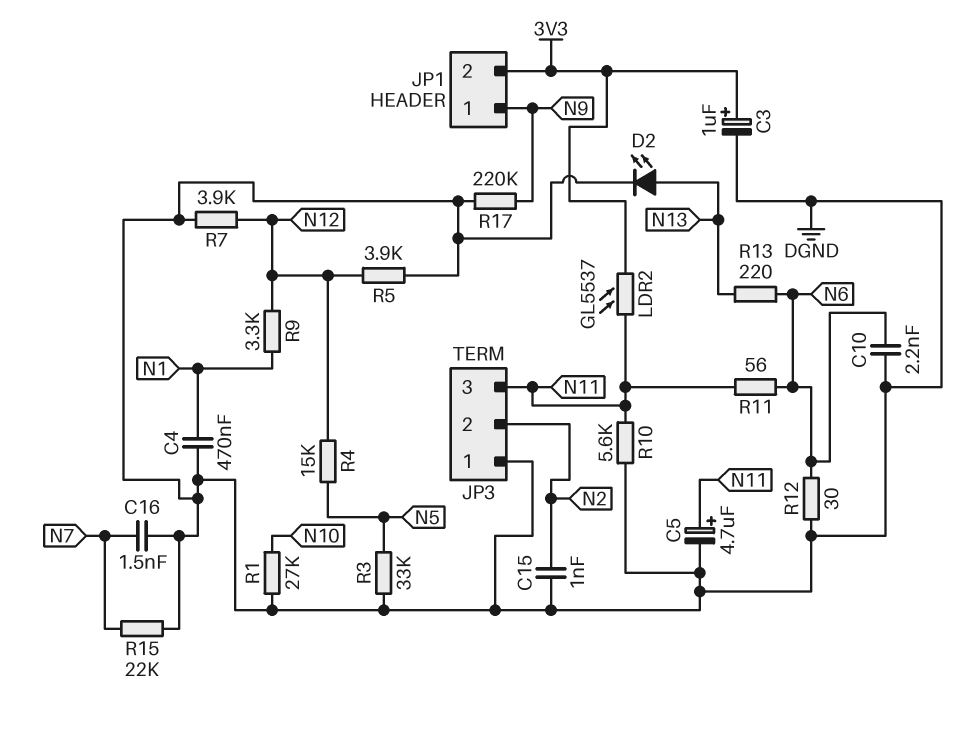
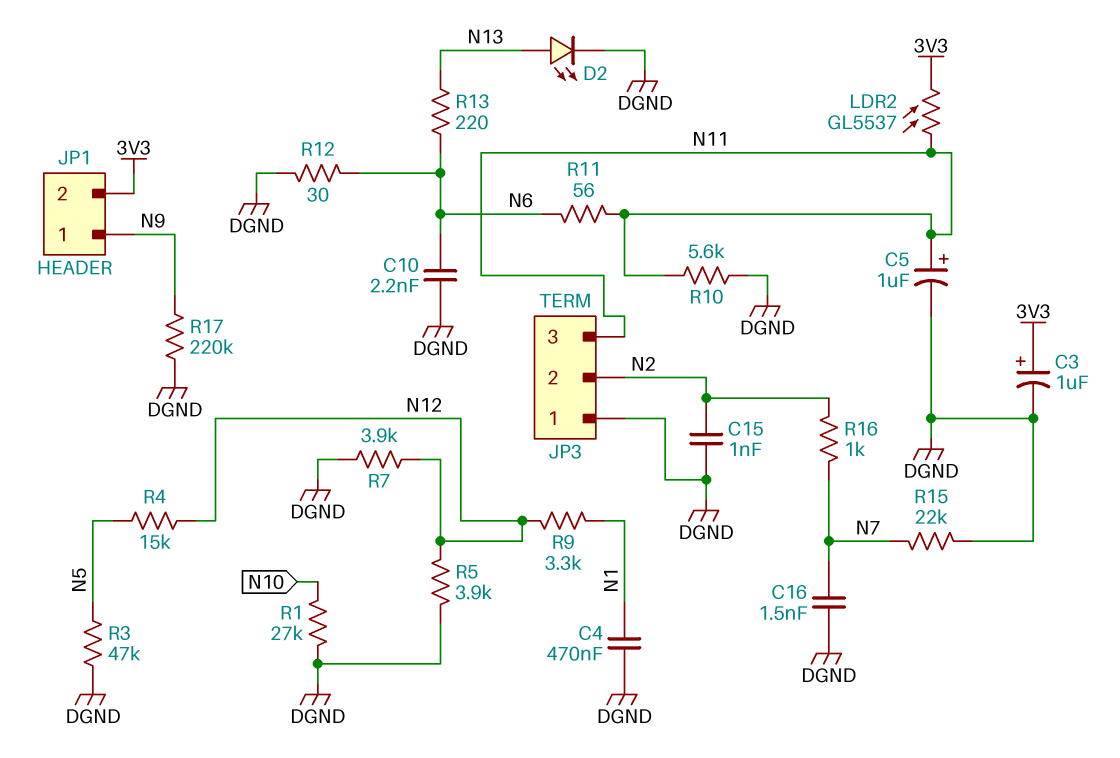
C5: 4.7uF (plus N11, minus DGND) -> 1uF (plus N11, minus DGND)
R3: 33k (DGND, N5) -> 47k (DGND, N5)
R16: none -> 1k (N2, N7)

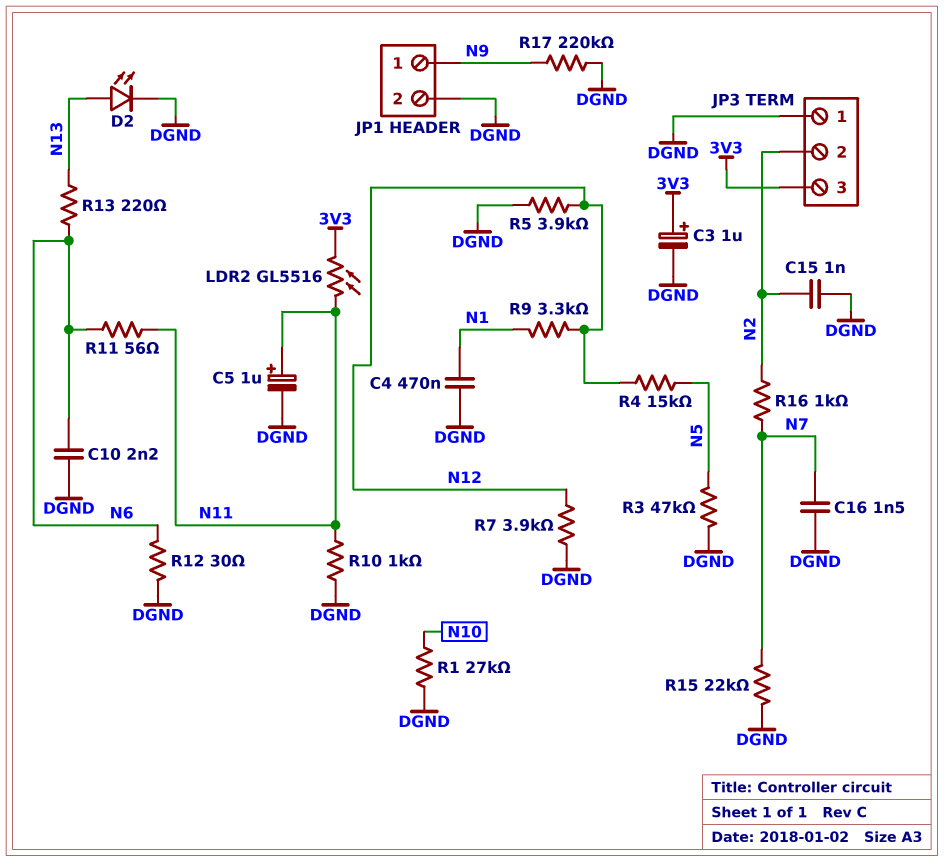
JP1 pin 2: 3V3 -> DGND
JP3 pin 3: N11 -> 3V3
LDR2: GL5537 (3V3, N11) -> GL5516 (3V3, N11)
R10: 5.6k (DGND, N11) -> 1k (DGND, N11)

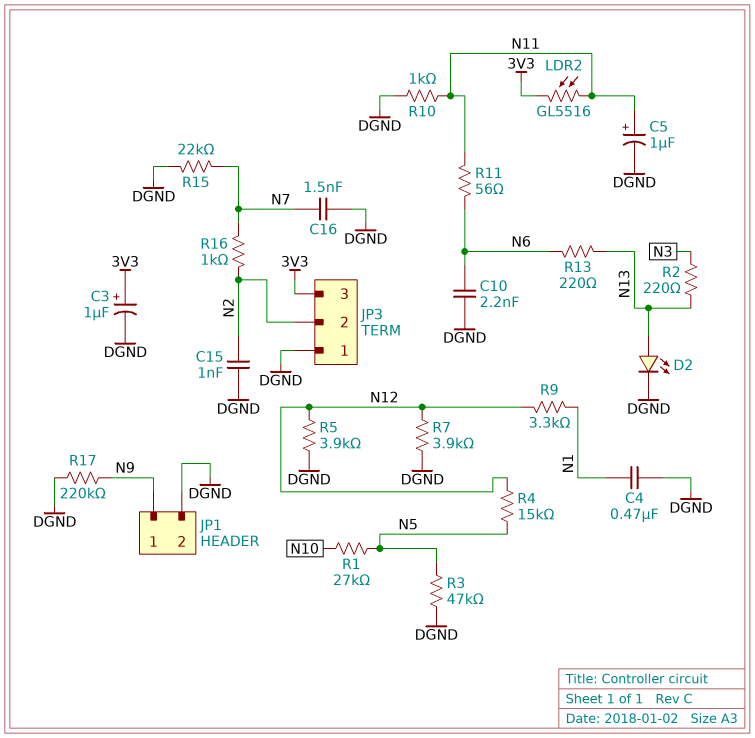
R1: 27k (DGND, N10) -> 27k (N5, N10)
R2: none -> 220 (N3, N13)
R12: 30 (DGND, N6) -> none

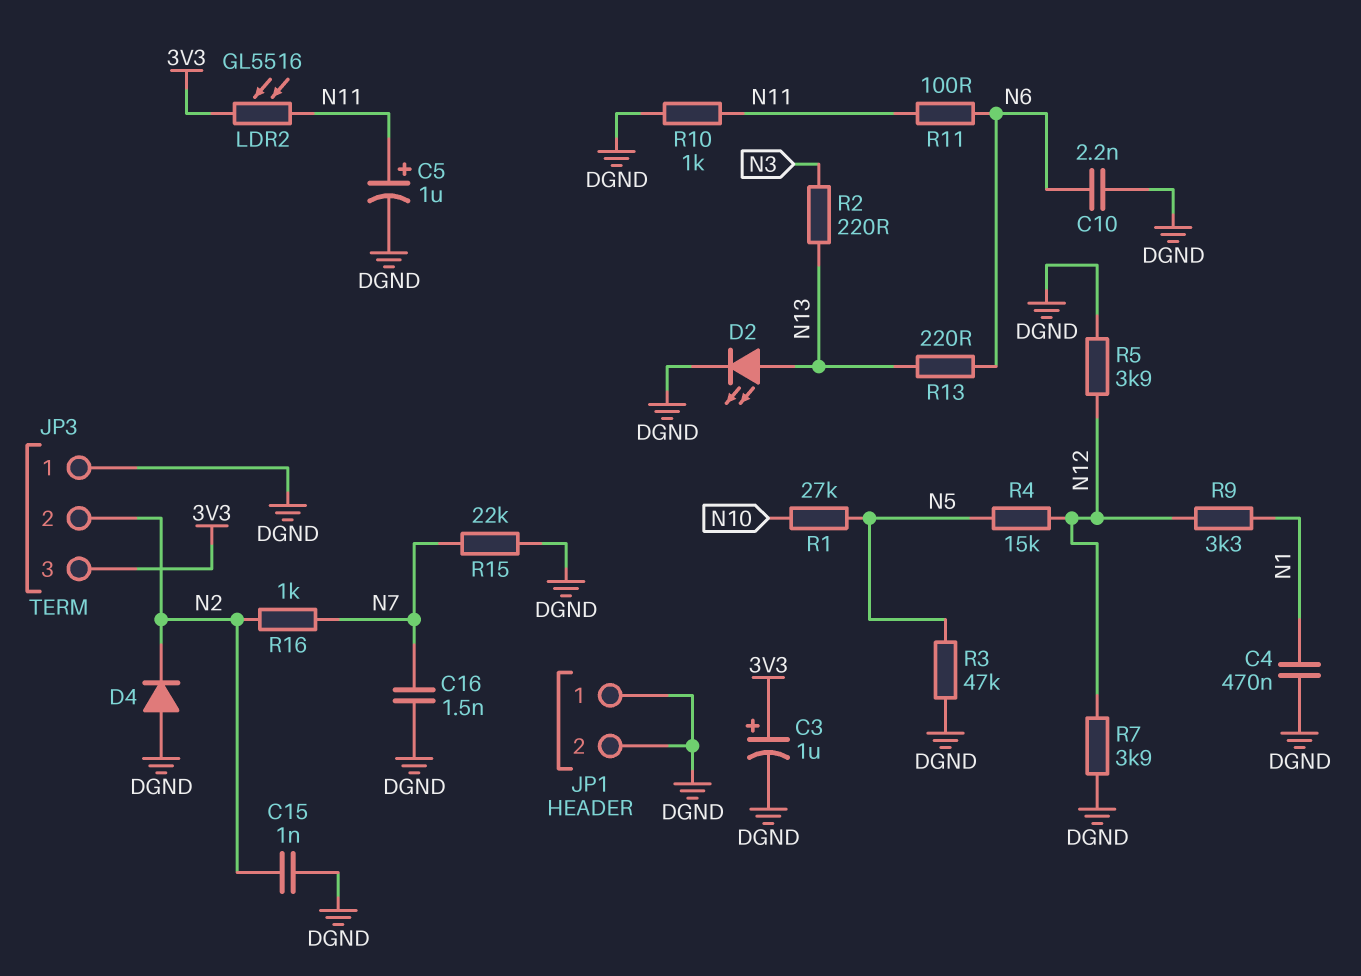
D4: none -> diode (A DGND, K N2)
JP1 pin 1: N9 -> DGND
R11: 56 (N6, N11) -> 100 (N6, N11)
R17: 220k (DGND, N9) -> none

